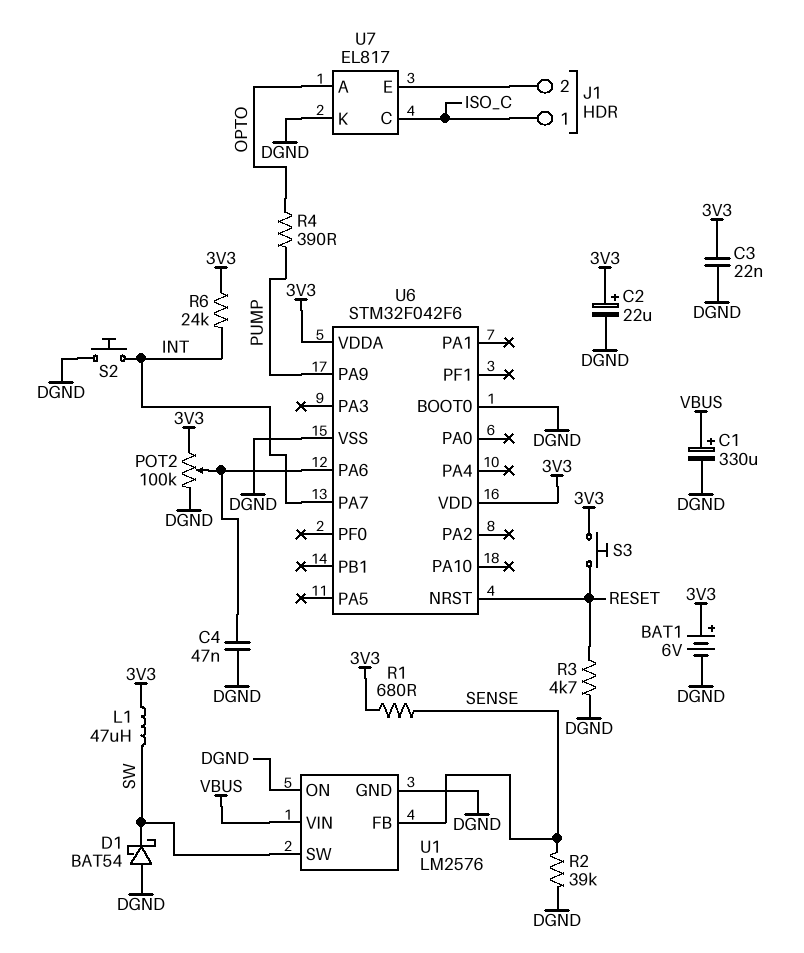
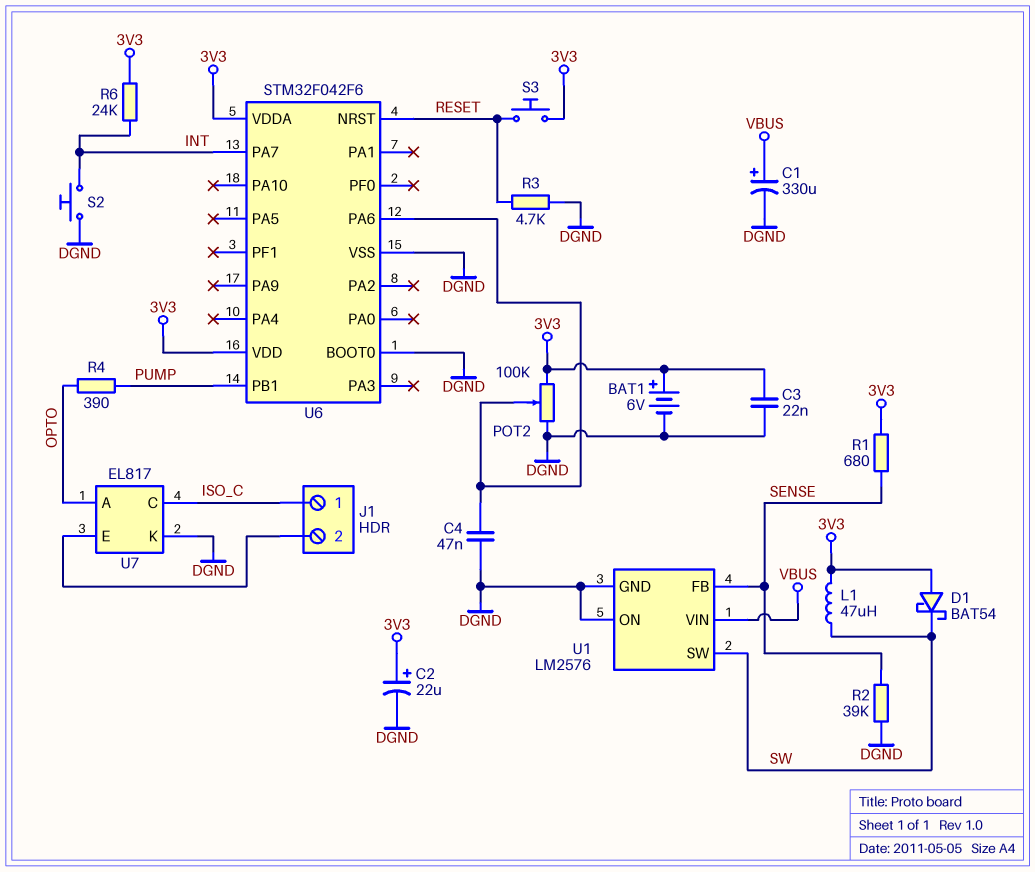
D1: schottky BAT54 (A DGND, K SW) -> schottky BAT54 (A 3V3, K SW)
U6 pin PA9: PUMP -> none
U6 pin PB1: none -> PUMP

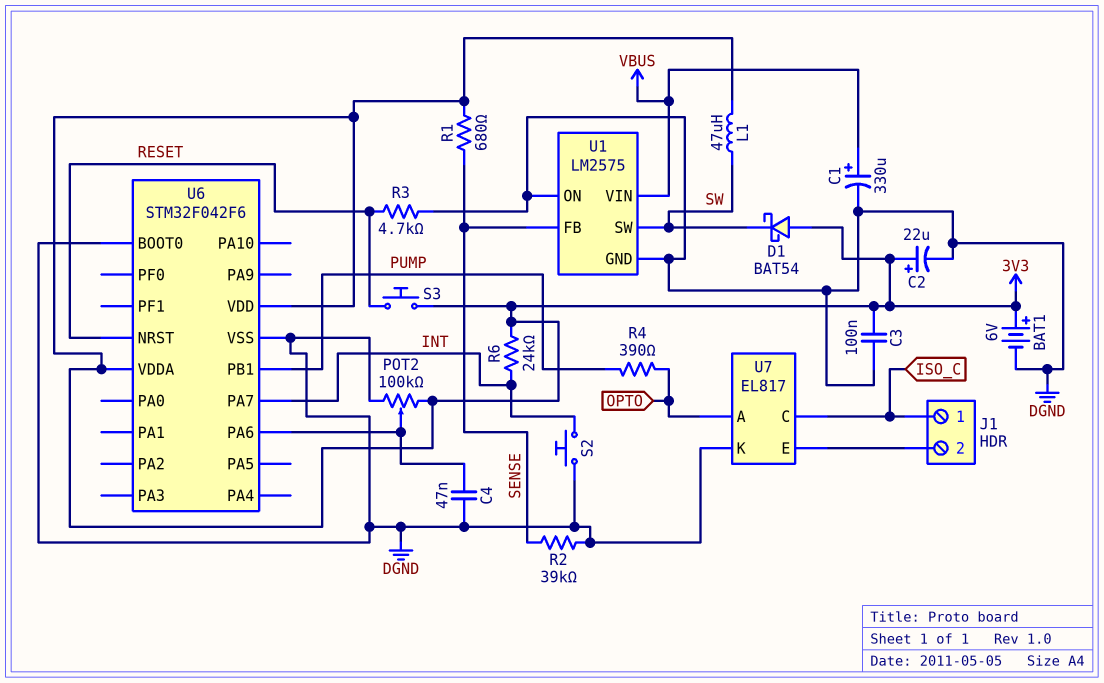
C3: 22nF (3V3, DGND) -> 100nF (3V3, DGND)
U1: LM2576 -> LM2575

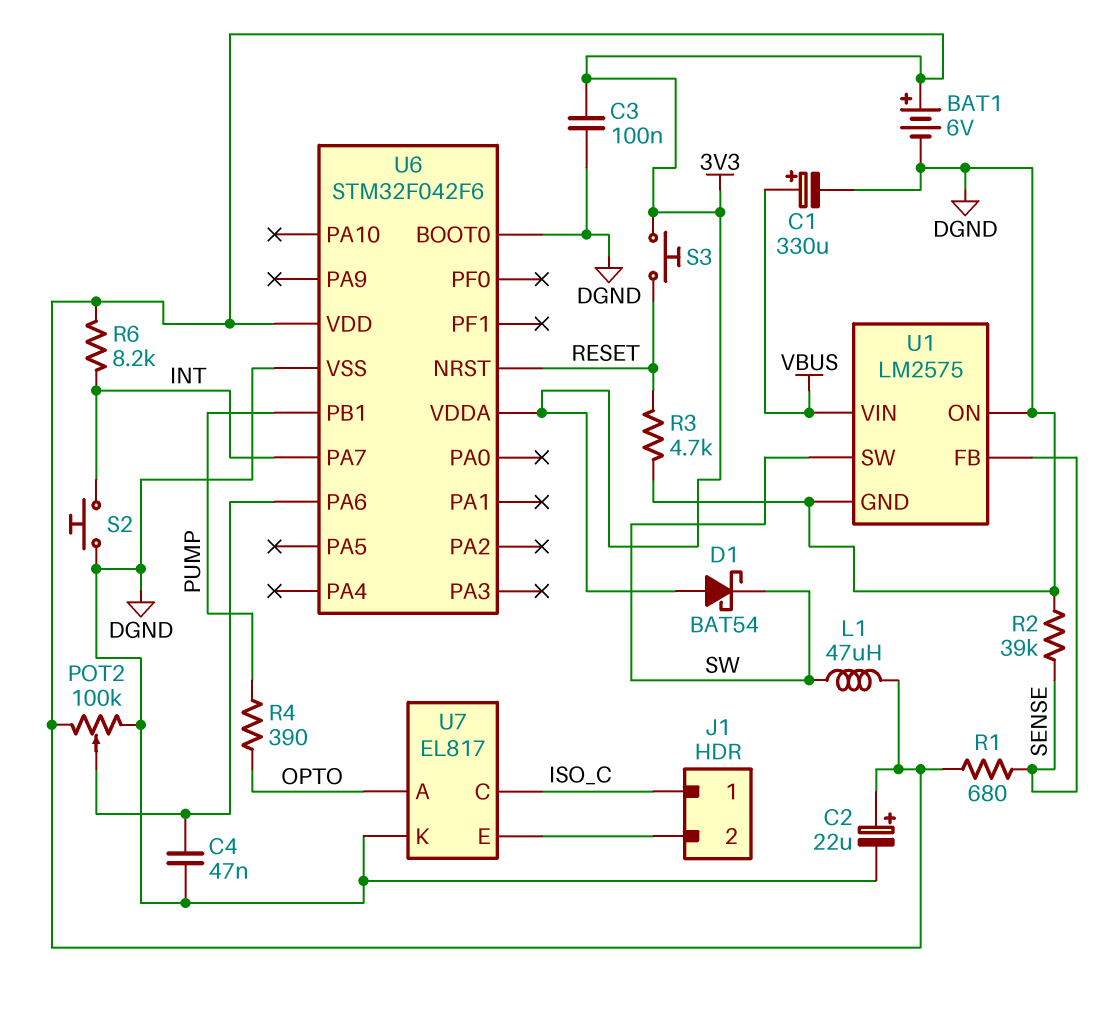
R6: 24k (3V3, INT) -> 8.2k (3V3, INT)

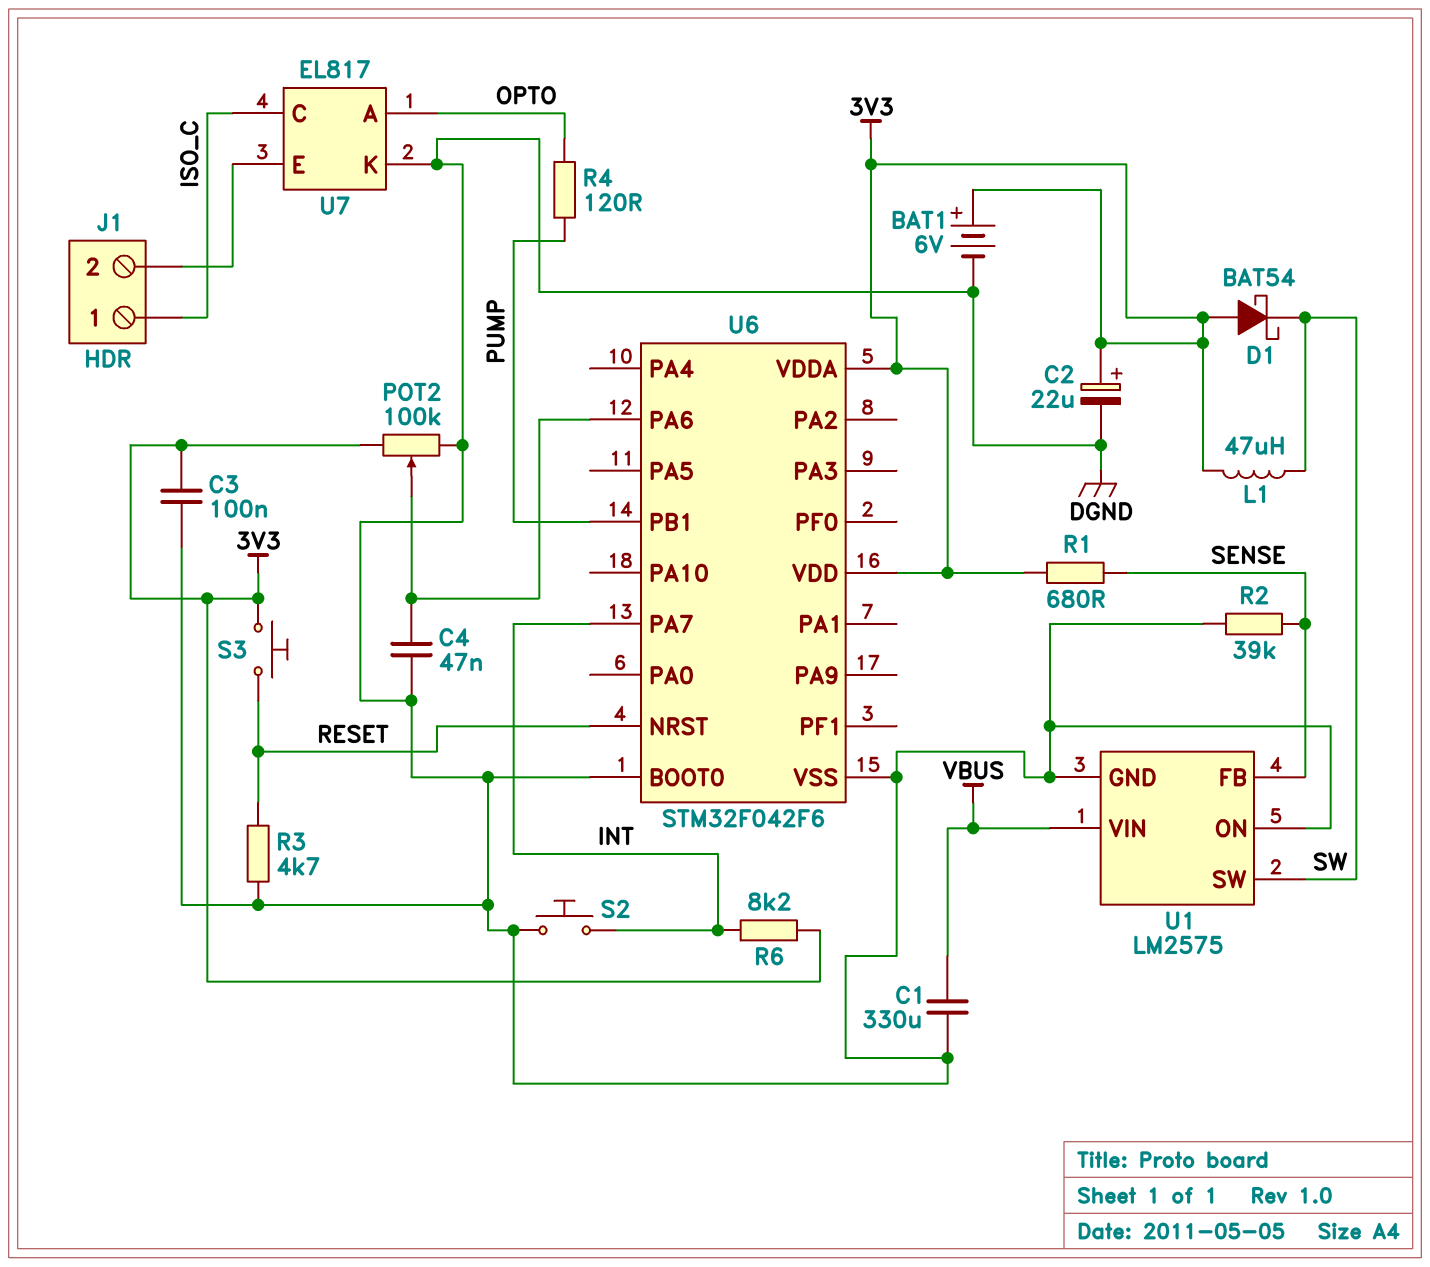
C1: 330uF (plus VBUS, minus DGND) -> 330uF (DGND, VBUS)
R4: 390 (OPTO, PUMP) -> 120 (OPTO, PUMP)

